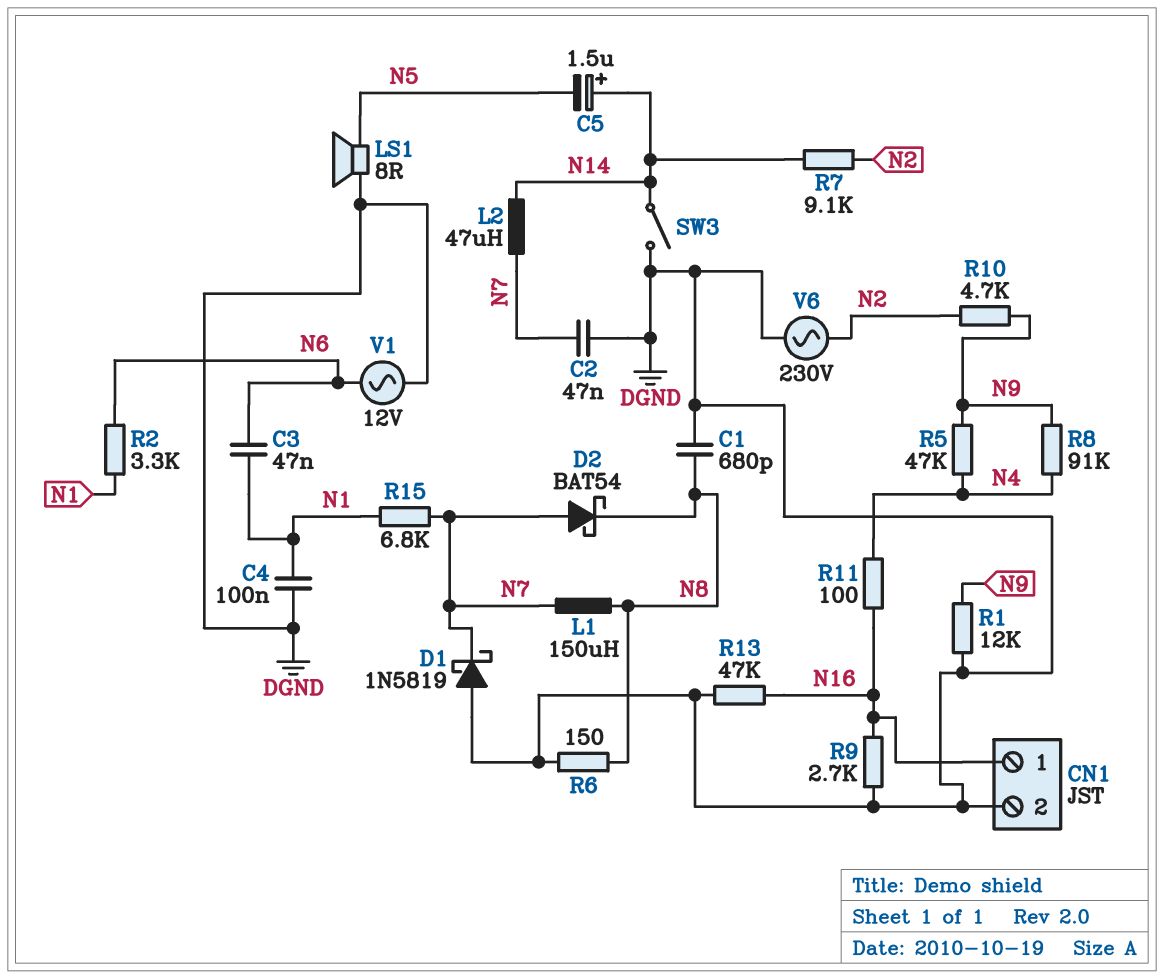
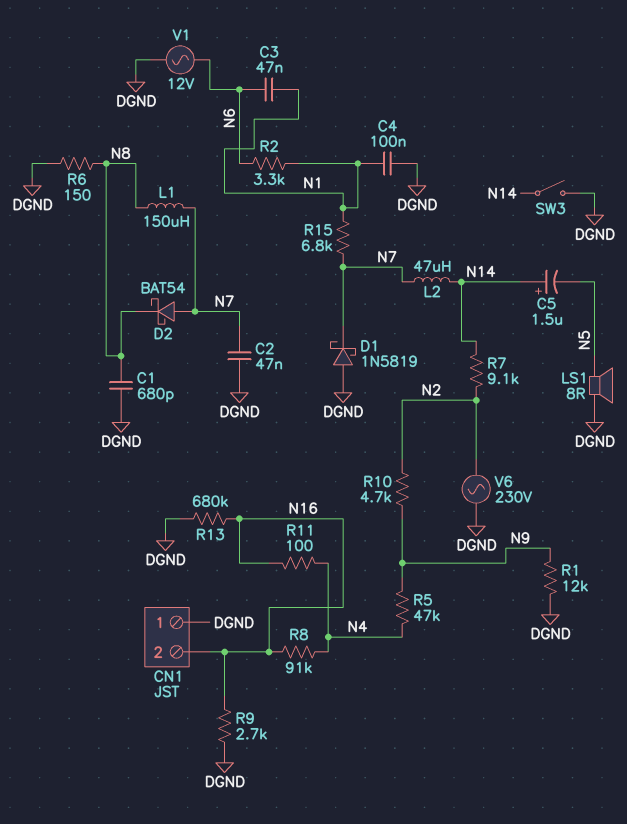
CN1 pin 1: N16 -> DGND
CN1 pin 2: DGND -> N16
R8: 91k (N4, N9) -> 91k (N4, N16)
R13: 47k (DGND, N16) -> 680k (DGND, N16)

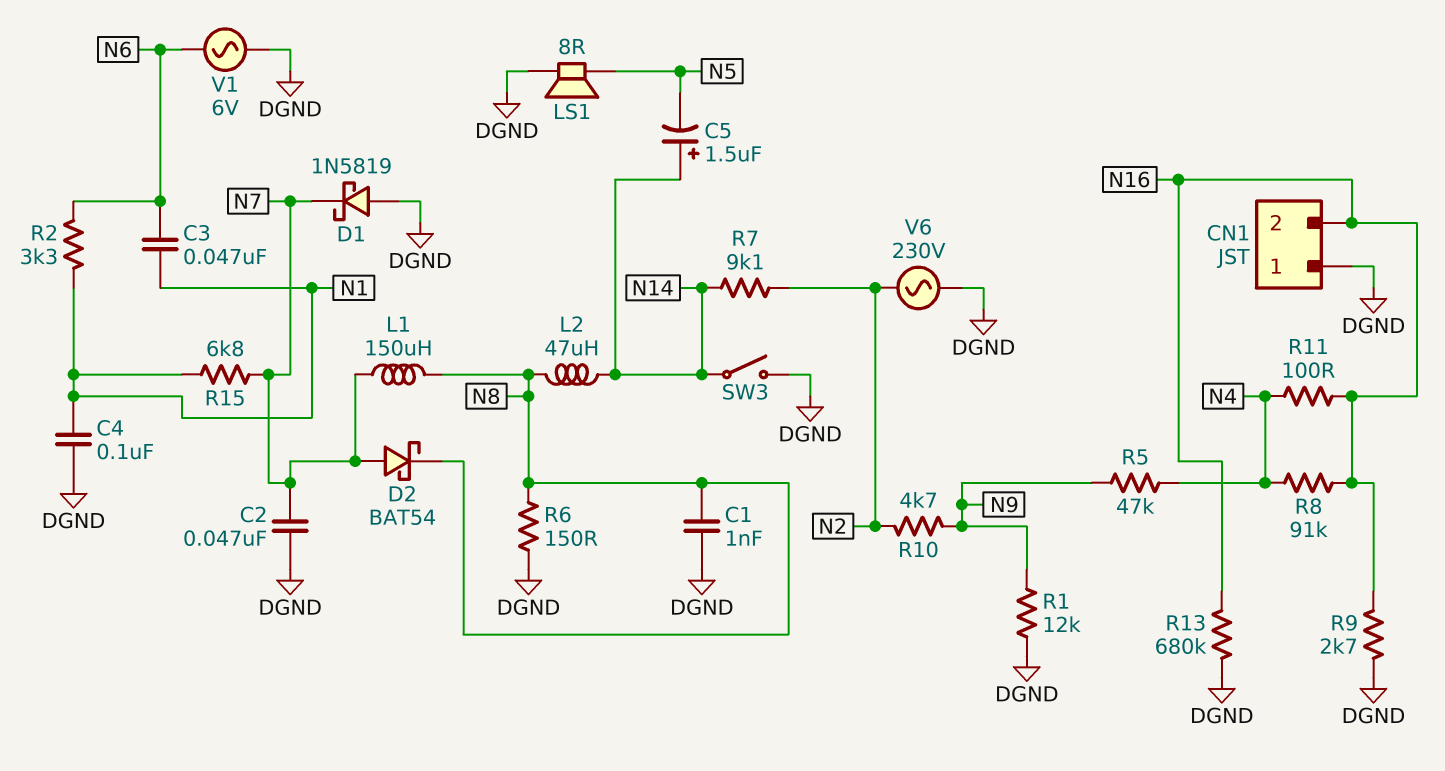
C1: 680pF (DGND, N8) -> 1nF (DGND, N8)
L2: 47uH (N7, N14) -> 47uH (N8, N14)
V1: AC 12V (DGND, N6) -> AC 6V (DGND, N6)

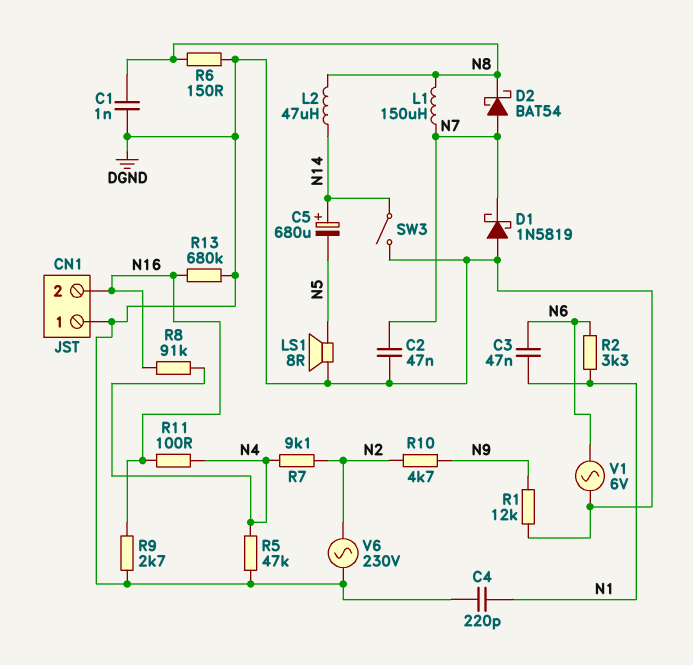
C4: 100nF (DGND, N1) -> 220pF (DGND, N1)
C5: 1.5uF (plus N14, minus N5) -> 680uF (plus N14, minus N5)
R5: 47k (N4, N9) -> 47k (DGND, N4)
R7: 9.1k (N2, N14) -> 9.1k (N2, N4)
R15: 6.8k (N1, N7) -> none

